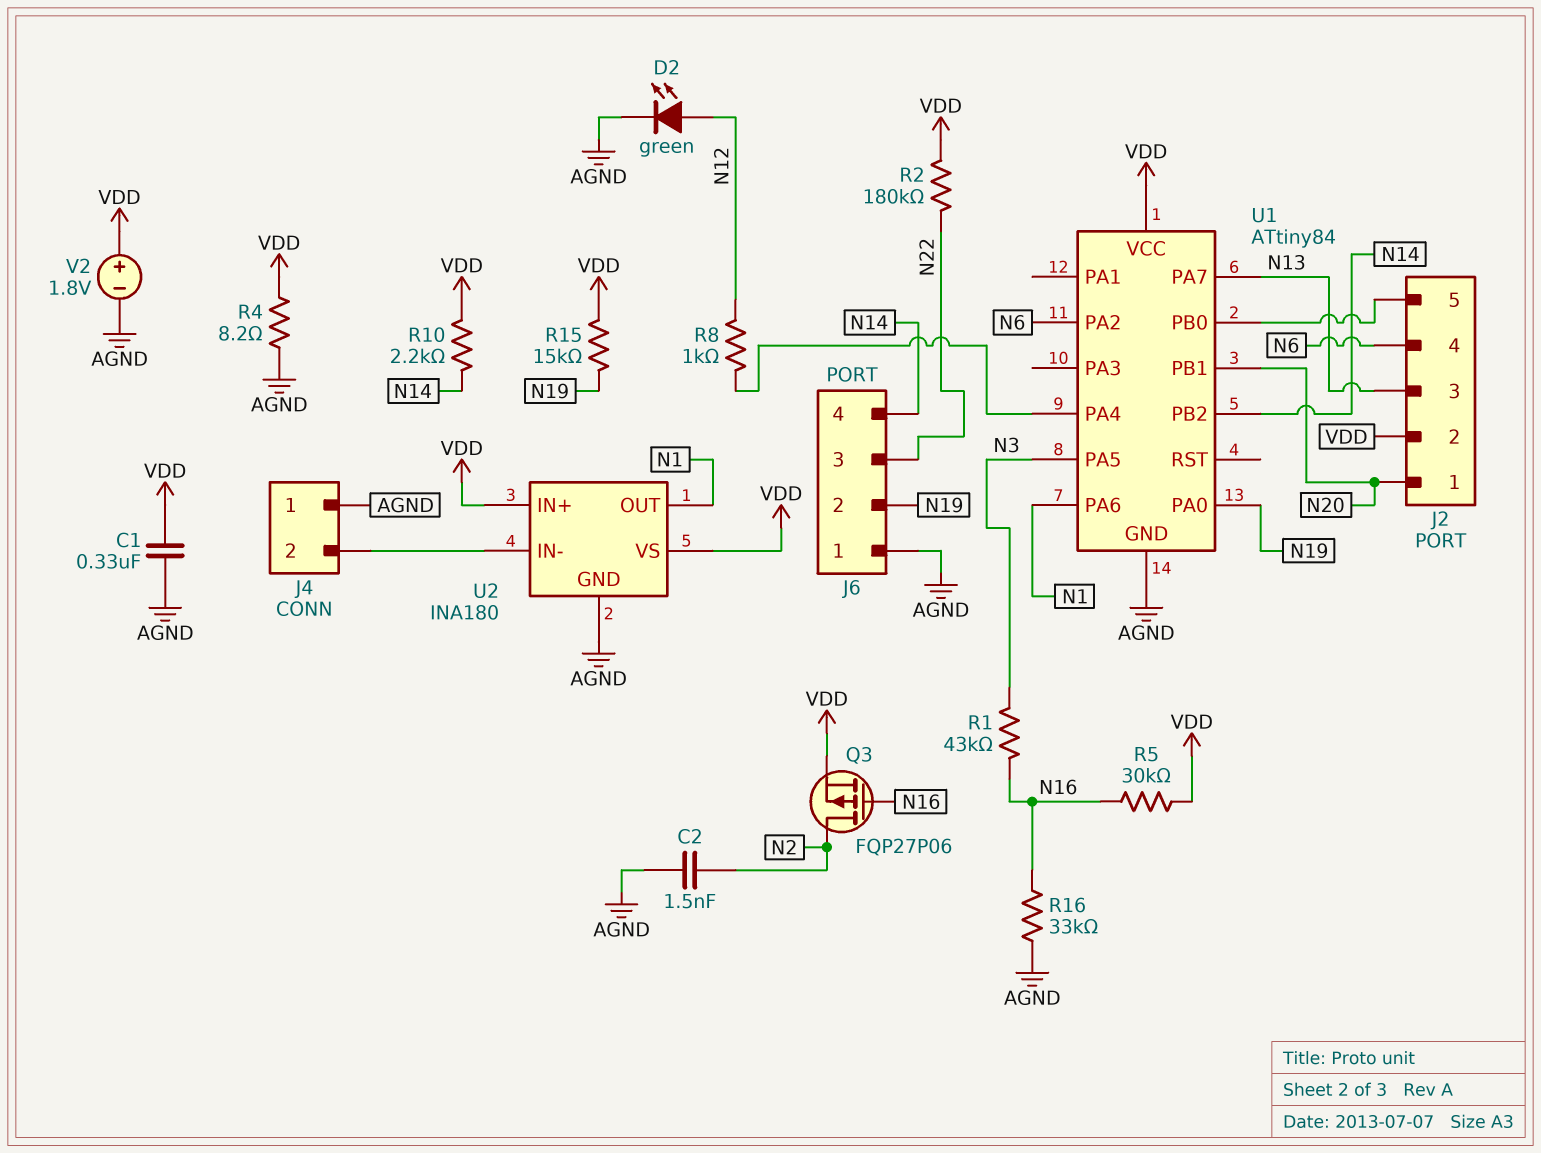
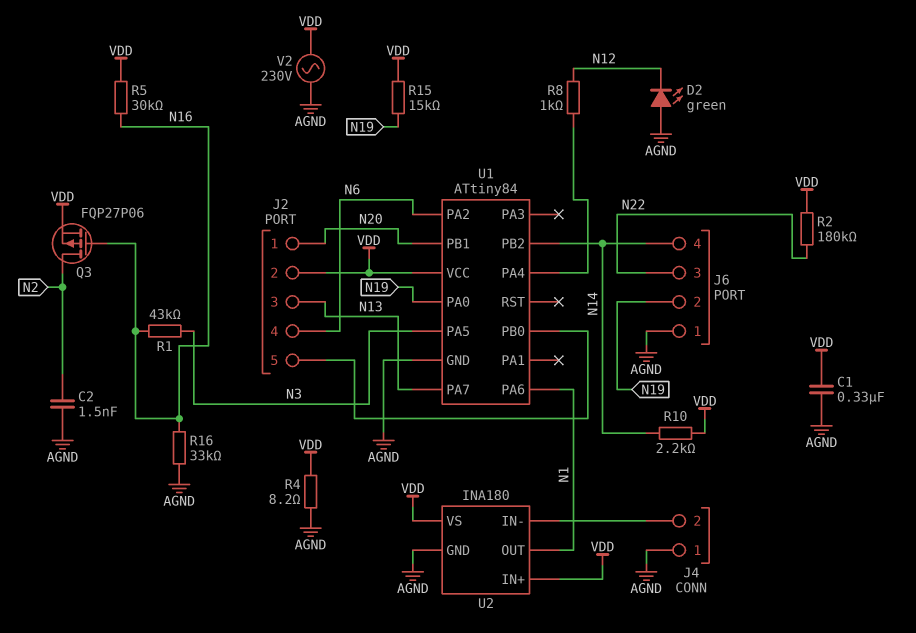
D2: LED green (A N12, K AGND) -> LED green (A AGND, K N12)
V2: 1.8V (plus VDD, minus AGND) -> AC 230V (AGND, VDD)

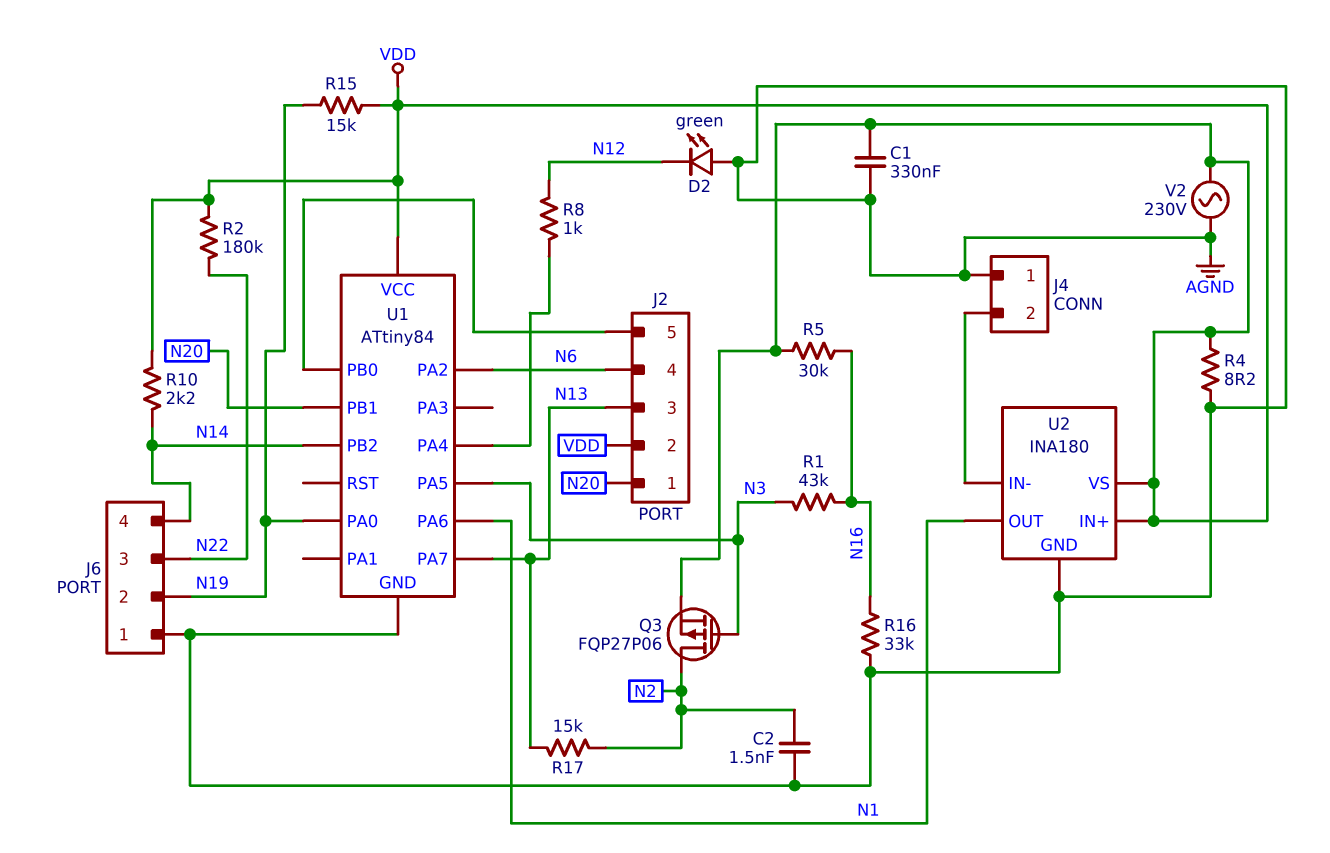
Q3: PMOS FQP27P06 (G N16, D N2, S VDD) -> PMOS FQP27P06 (G N3, D N2, S VDD)
R17: none -> 15k (N2, N13)

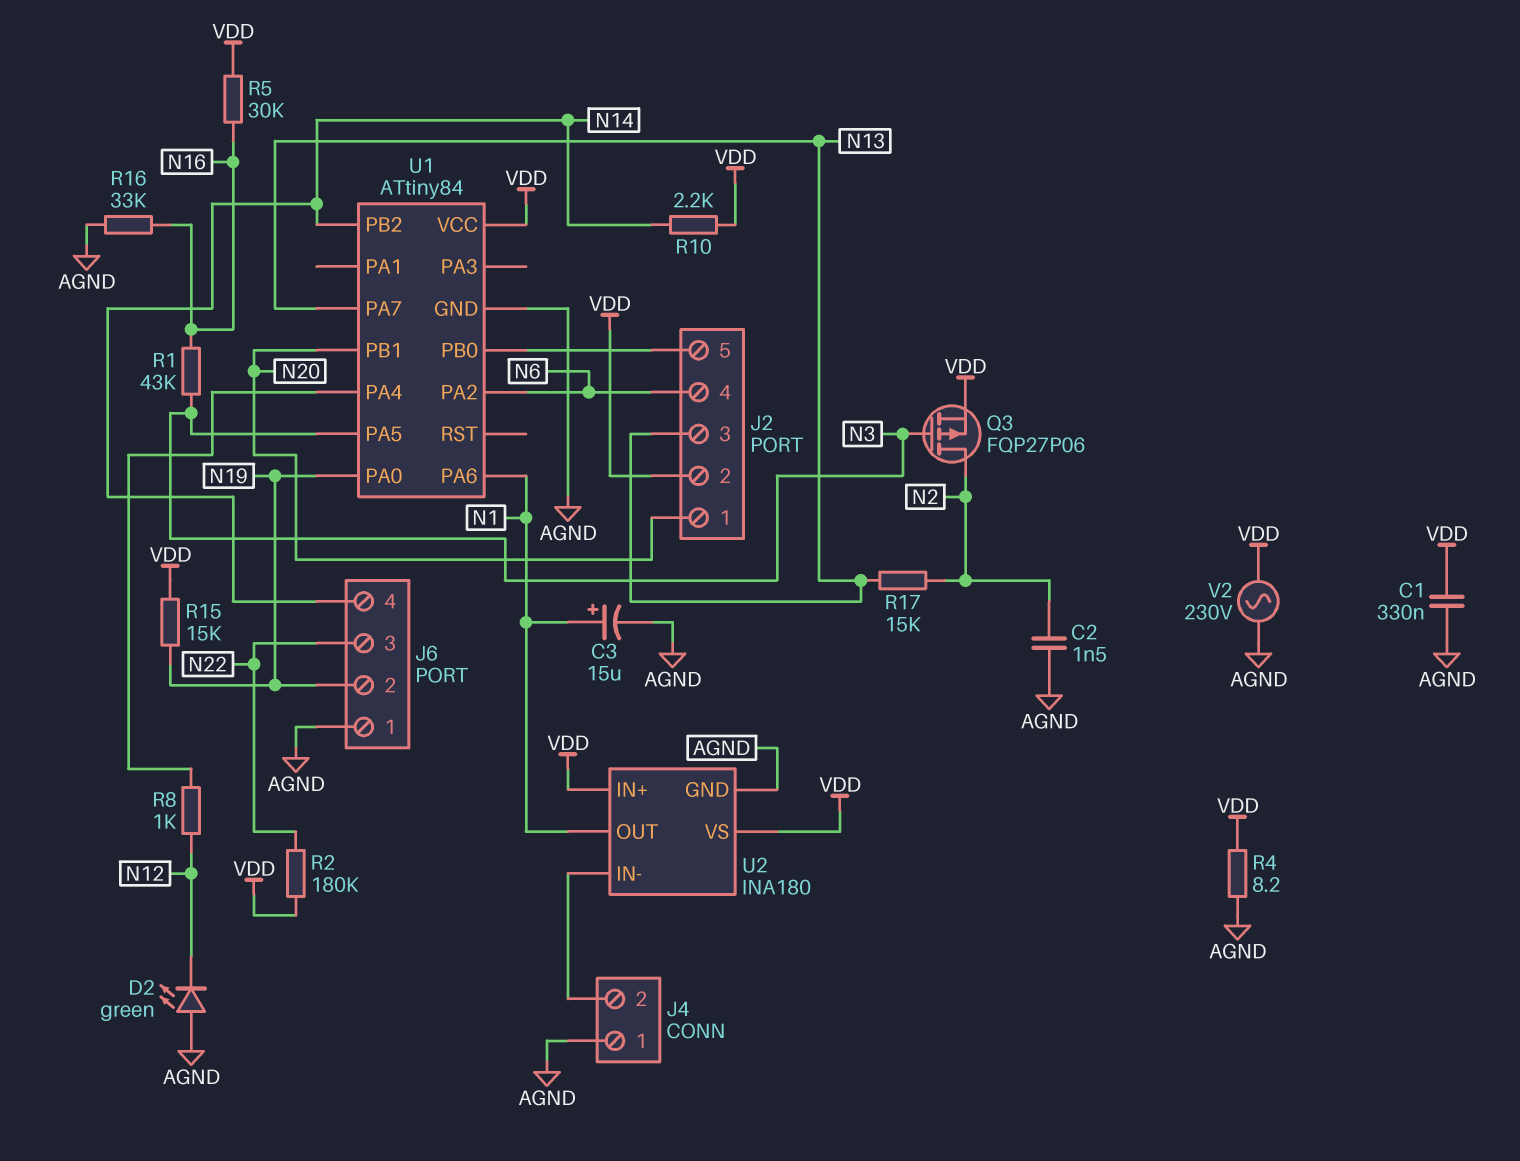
C3: none -> 15uF (plus N1, minus AGND)

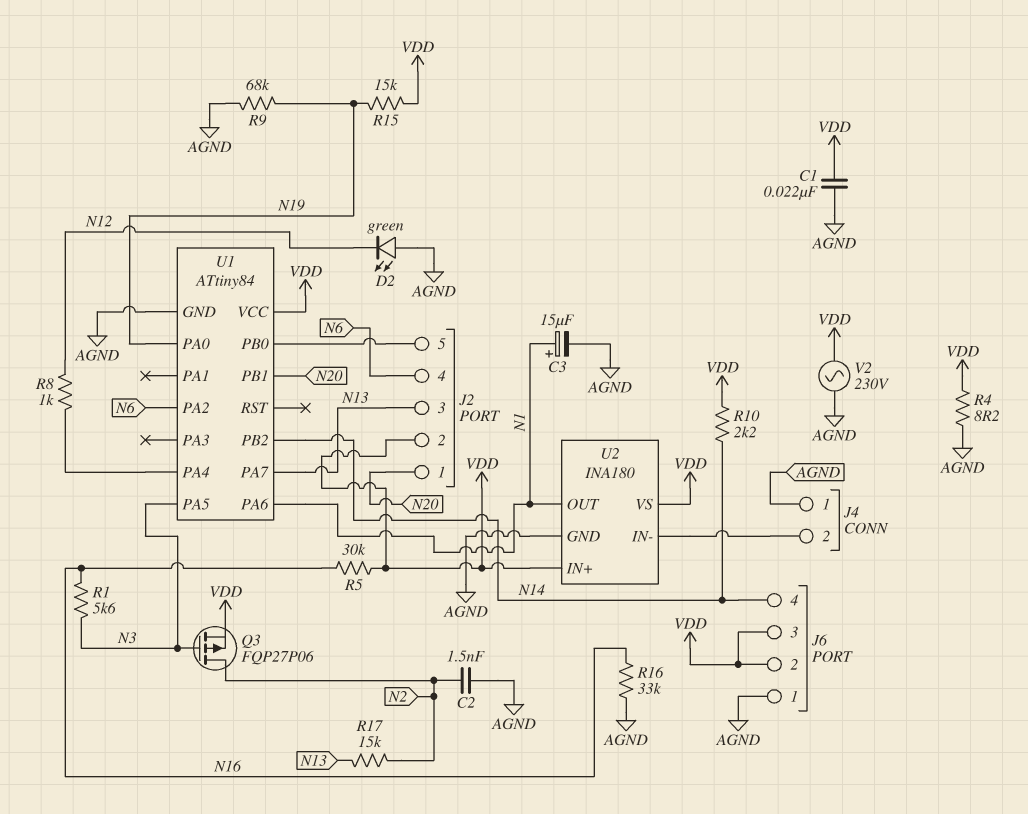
C1: 330nF (AGND, VDD) -> 22nF (AGND, VDD)
J6 pin 2: N19 -> VDD
J6 pin 3: N22 -> VDD
R1: 43k (N3, N16) -> 5.6k (N3, N16)
R2: 180k (N22, VDD) -> none
R9: none -> 68k (AGND, N19)

